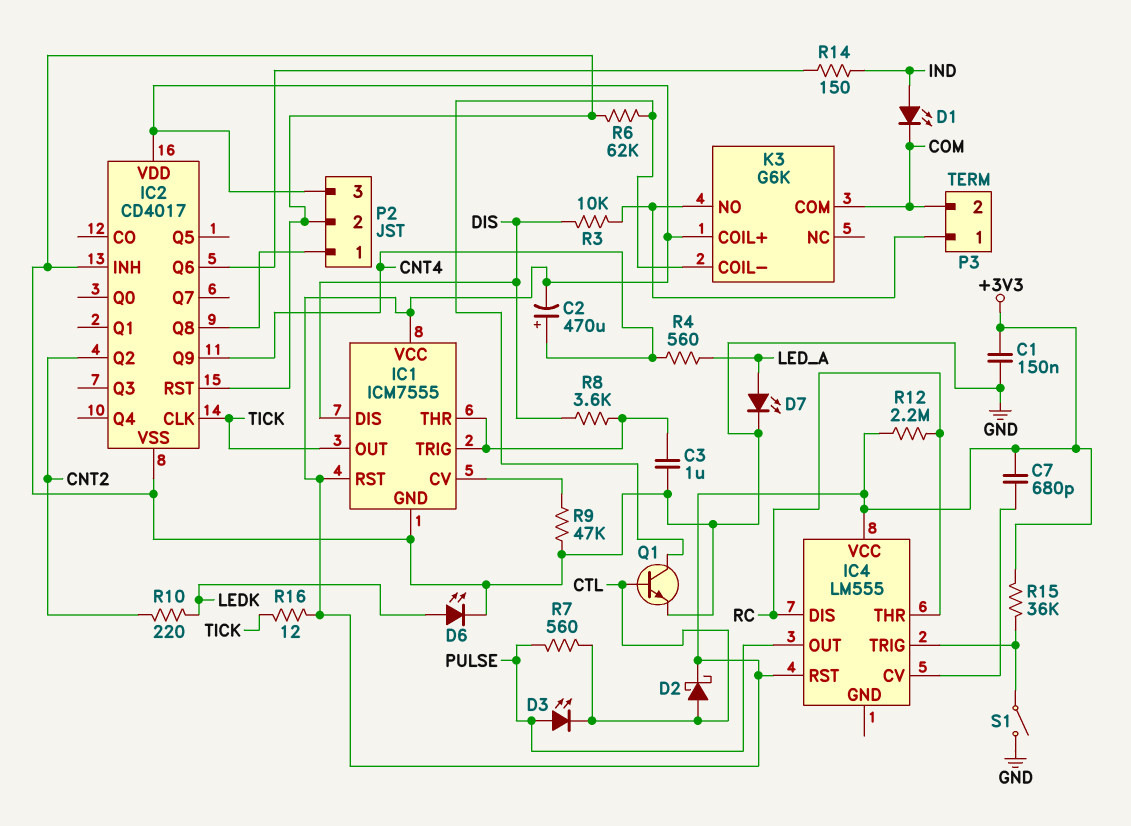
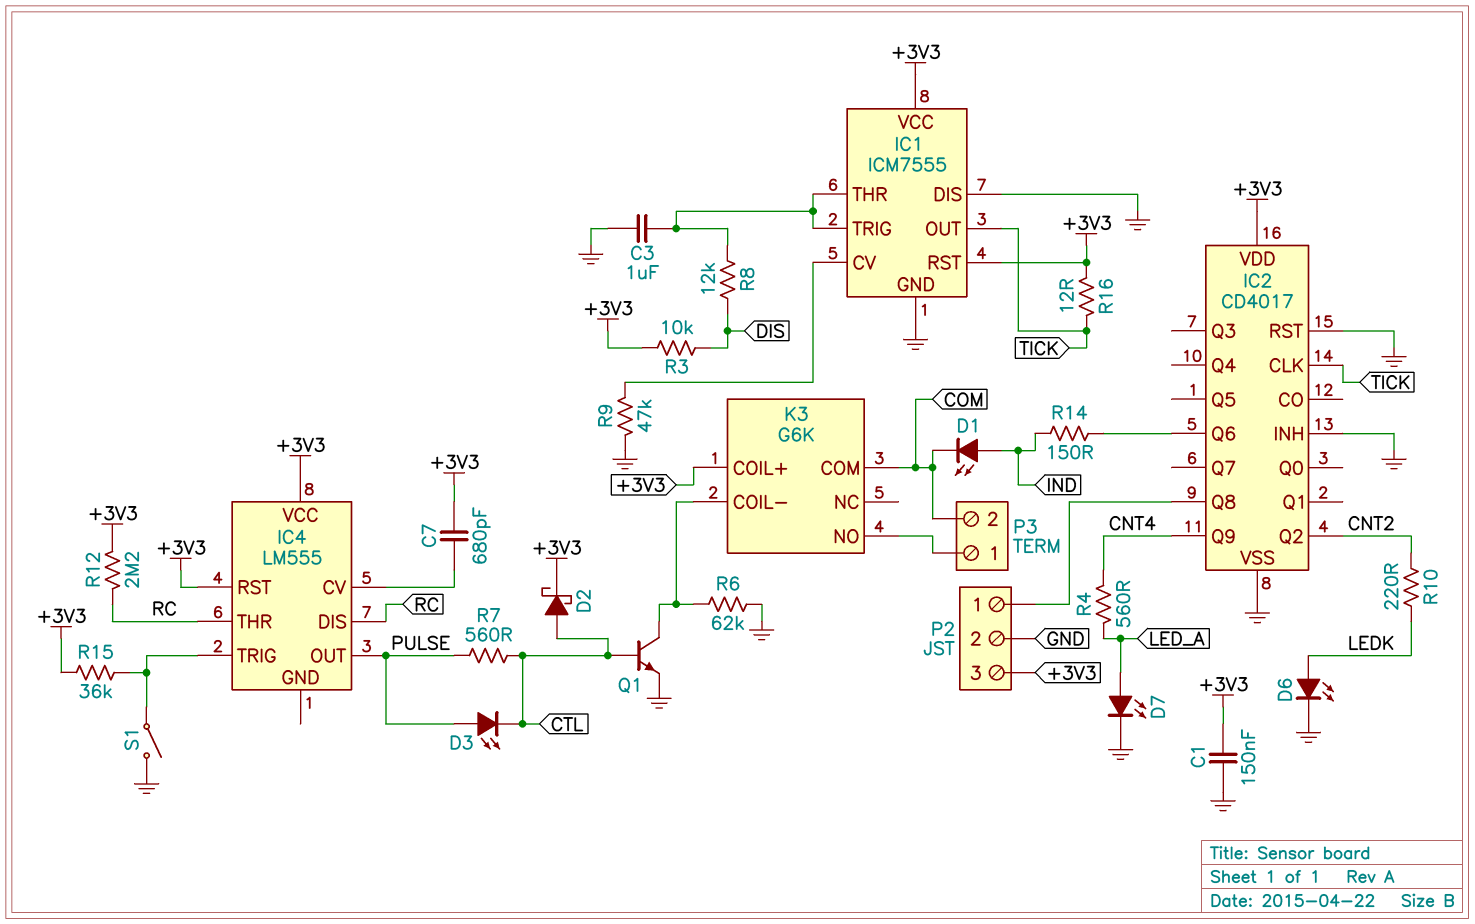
C2: 470uF (plus CNT4, minus +3V3) -> none
IC1 pin DIS: DIS -> GND
R3: 10k (DIS, K3/NO) -> 10k (+3V3, DIS)
R8: 3.6k (DIS, IC1/THR) -> 12k (DIS, IC1/THR)

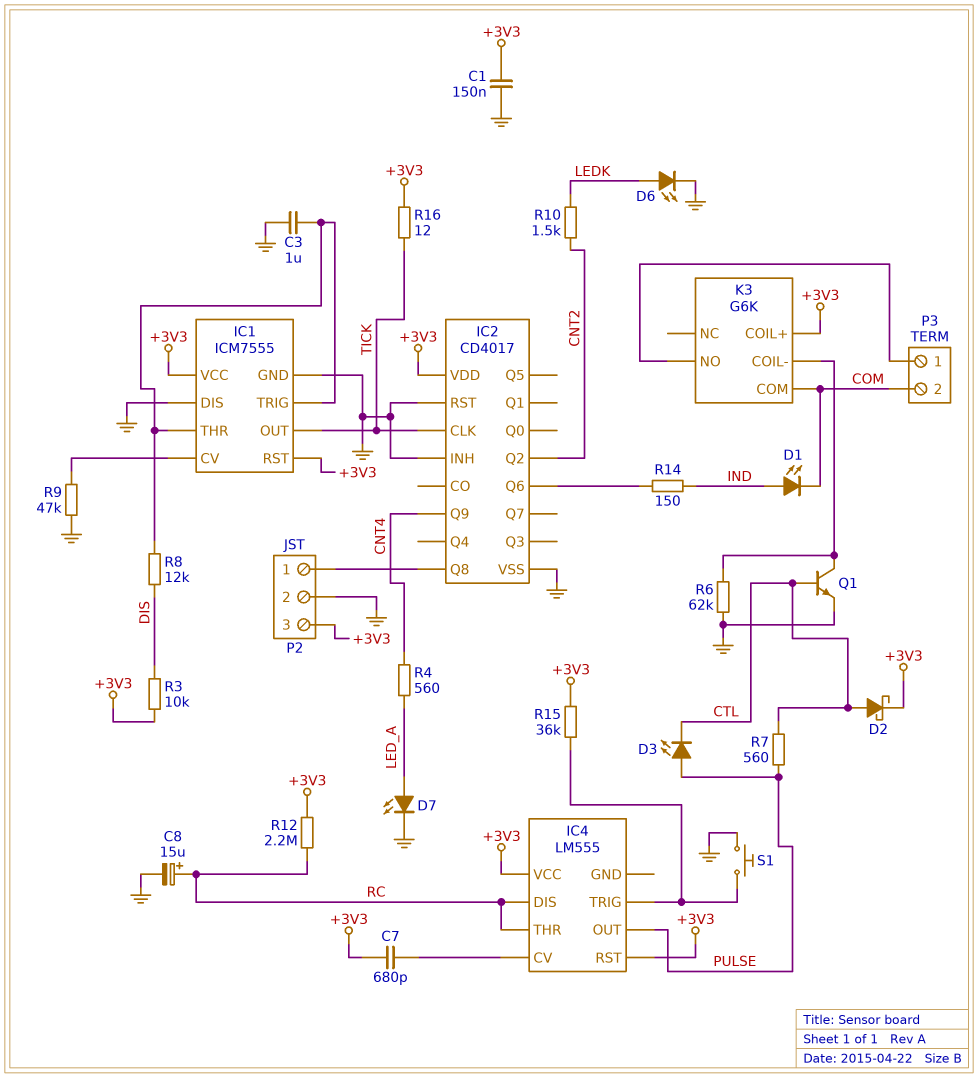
C8: none -> 15uF (plus RC, minus GND)
R10: 220 (CNT2, LEDK) -> 1.5k (CNT2, LEDK)
S1: switch (GND, IC4/TRIG) -> button (GND, IC4/TRIG)

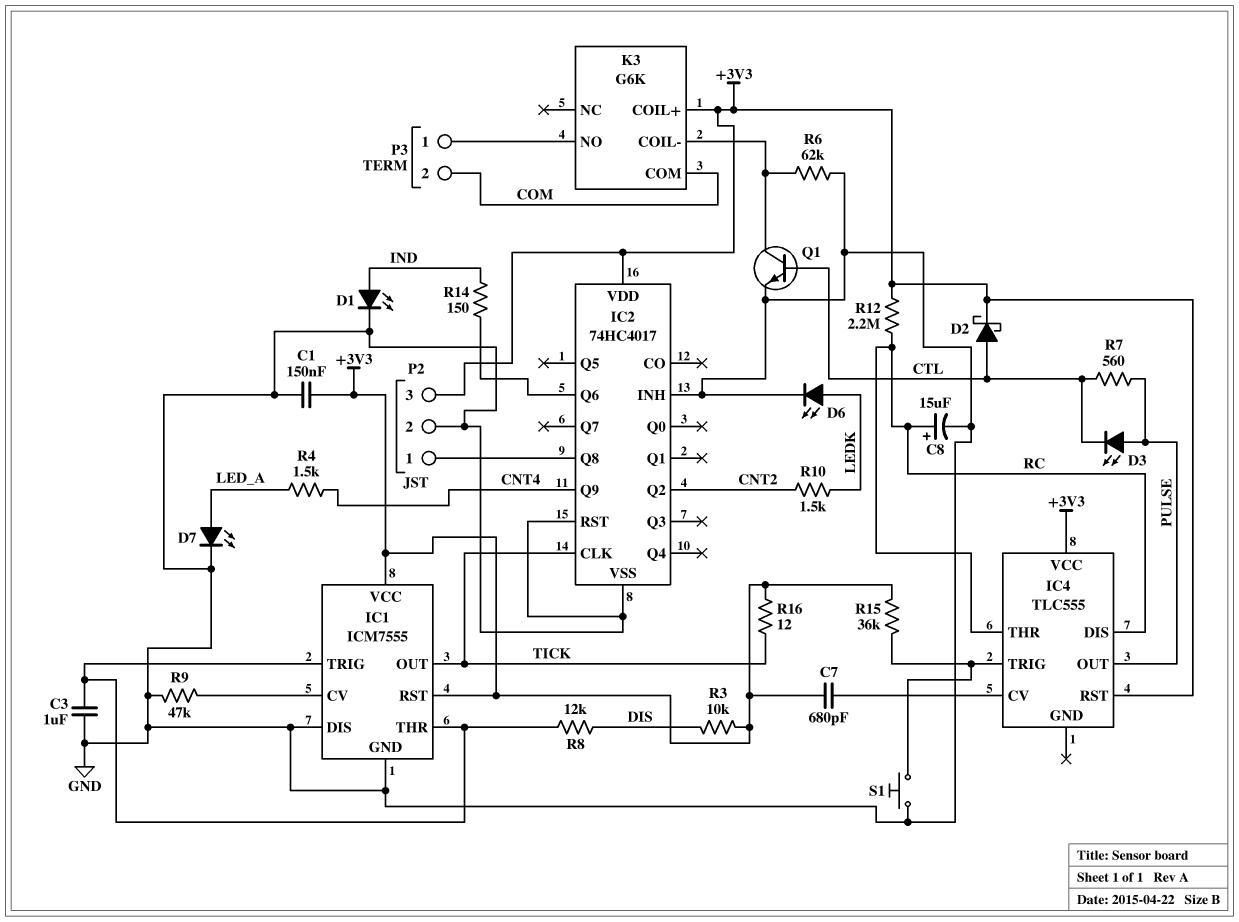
D1: LED (A IND, K COM) -> LED (A IND, K GND)
IC2: CD4017 -> 74HC4017
IC4: LM555 -> TLC555
R4: 560 (CNT4, LED_A) -> 1.5k (CNT4, LED_A)

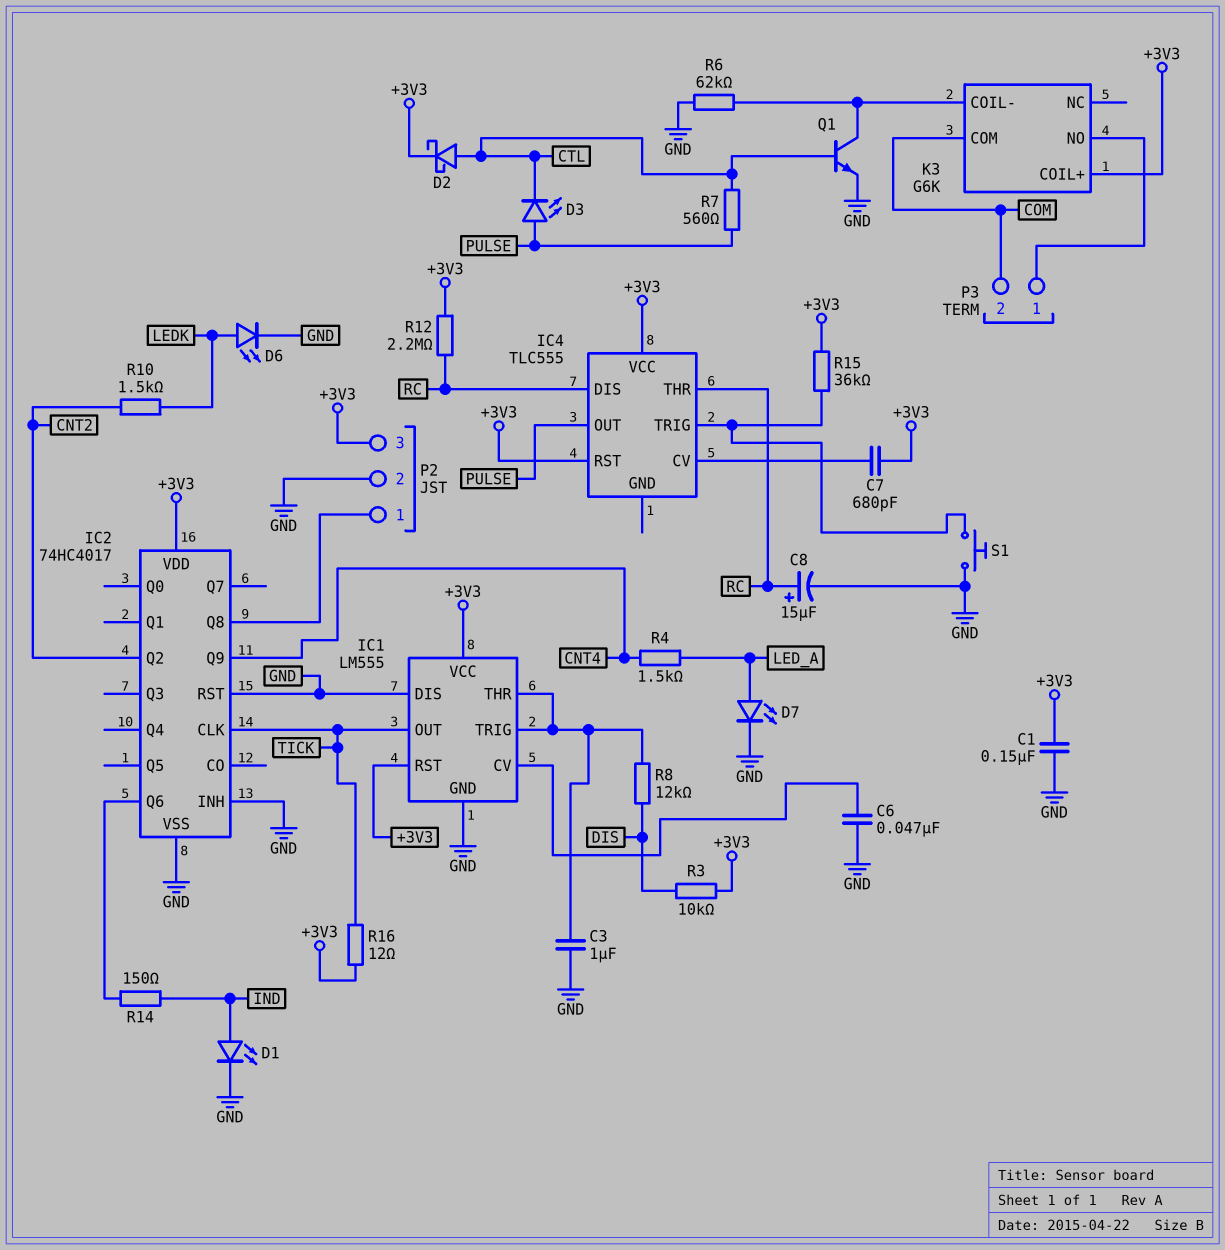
C6: none -> 47nF (GND, IC1/CV)
IC1: ICM7555 -> LM555
R9: 47k (GND, IC1/CV) -> none

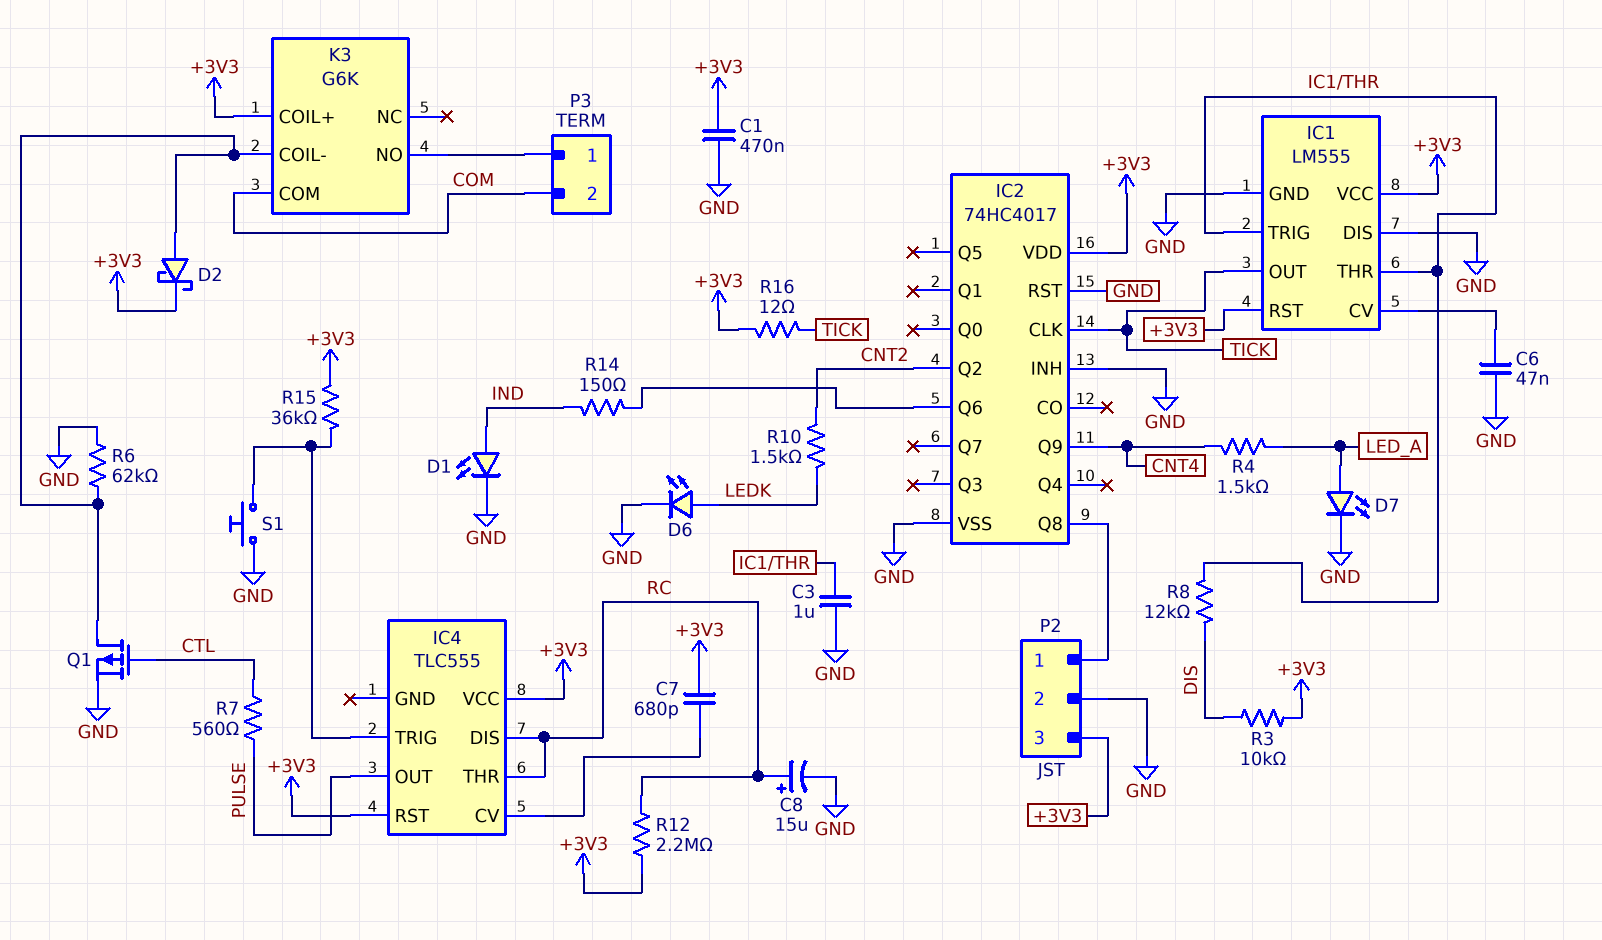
C1: 150nF (+3V3, GND) -> 470nF (+3V3, GND)
D2: schottky (A CTL, K +3V3) -> schottky (A K3/COIL-, K +3V3)
D3: LED (A PULSE, K CTL) -> none
Q1: NPN (B CTL, C K3/COIL-, E GND) -> PMOS (G CTL, D K3/COIL-, S GND)

